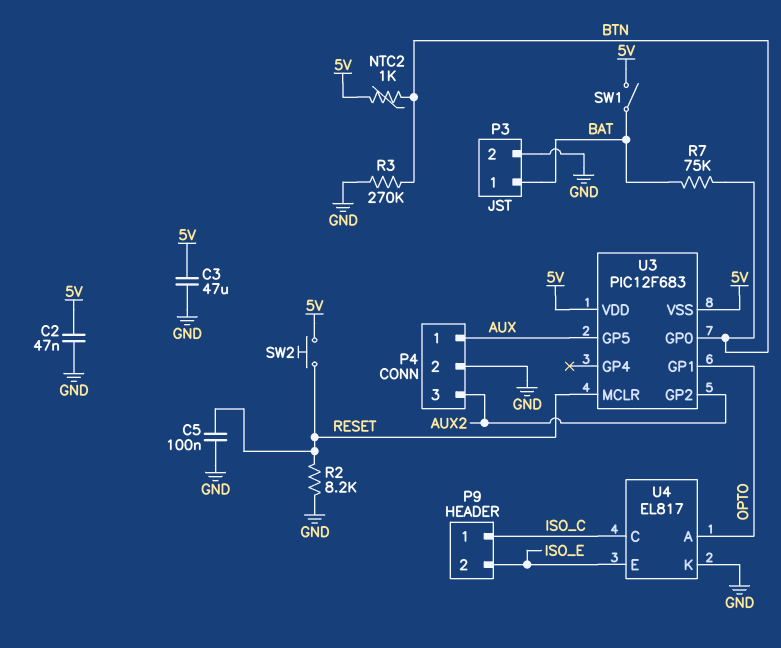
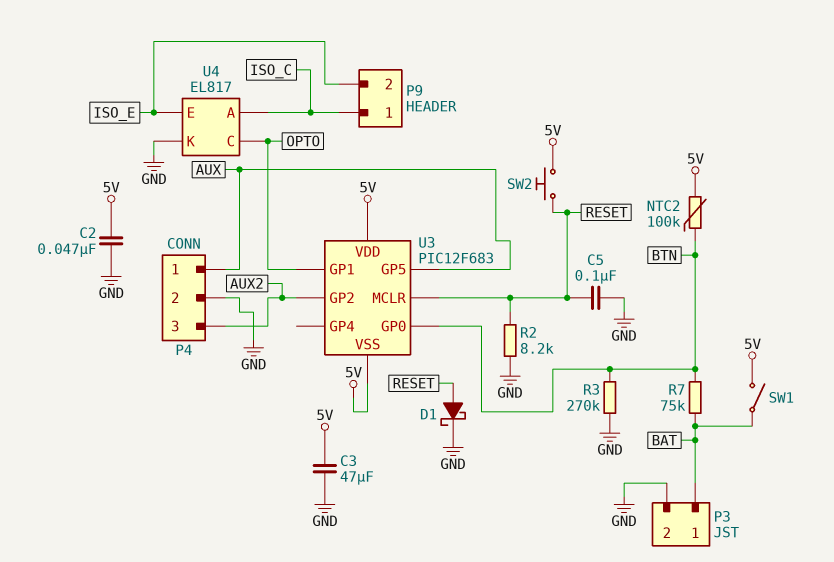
D1: none -> schottky (A RESET, K GND)
NTC2: 1k (5V, BTN) -> 100k (5V, BTN)
U4 pin A: OPTO -> ISO_C
U4 pin C: ISO_C -> OPTO

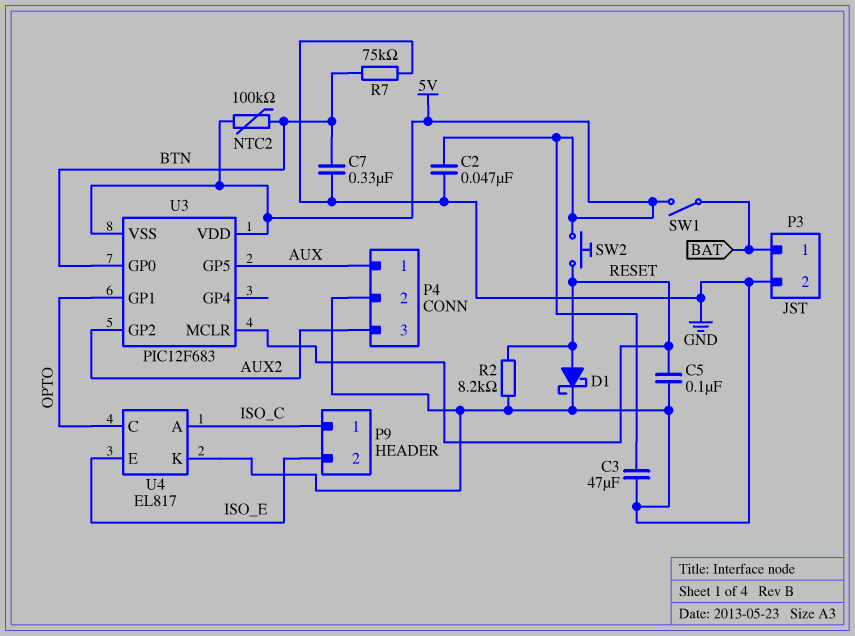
C7: none -> 330nF (BTN, GND)
R3: 270k (BTN, GND) -> none
R7: 75k (BAT, BTN) -> 75k (BTN, GND)

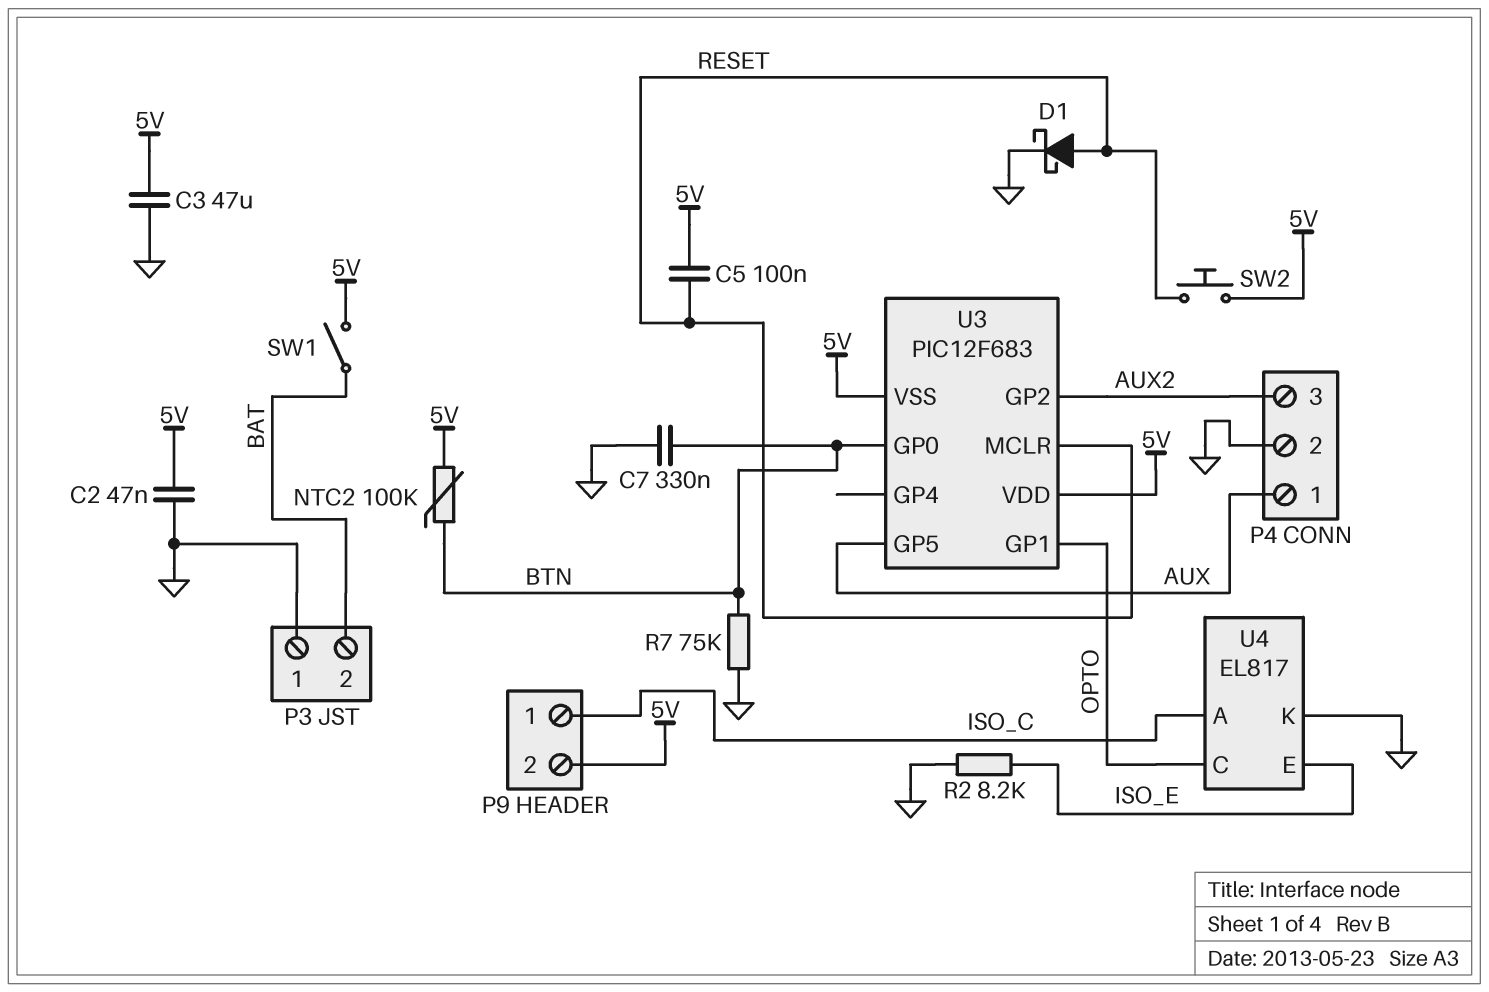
C5: 100nF (GND, RESET) -> 100nF (5V, RESET)
P3 pin 1: BAT -> GND
P3 pin 2: GND -> BAT
P9 pin 2: ISO_E -> 5V
R2: 8.2k (GND, RESET) -> 8.2k (GND, ISO_E)

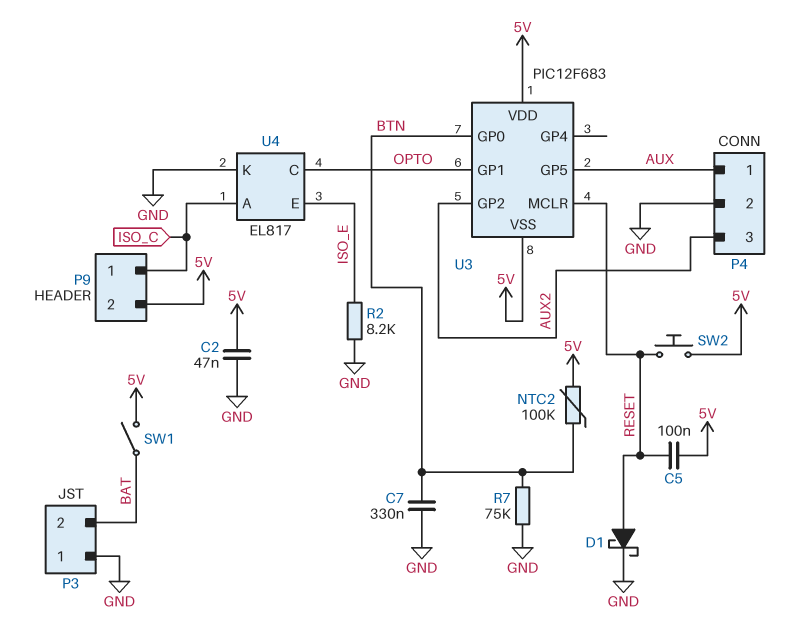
C3: 47uF (5V, GND) -> none

